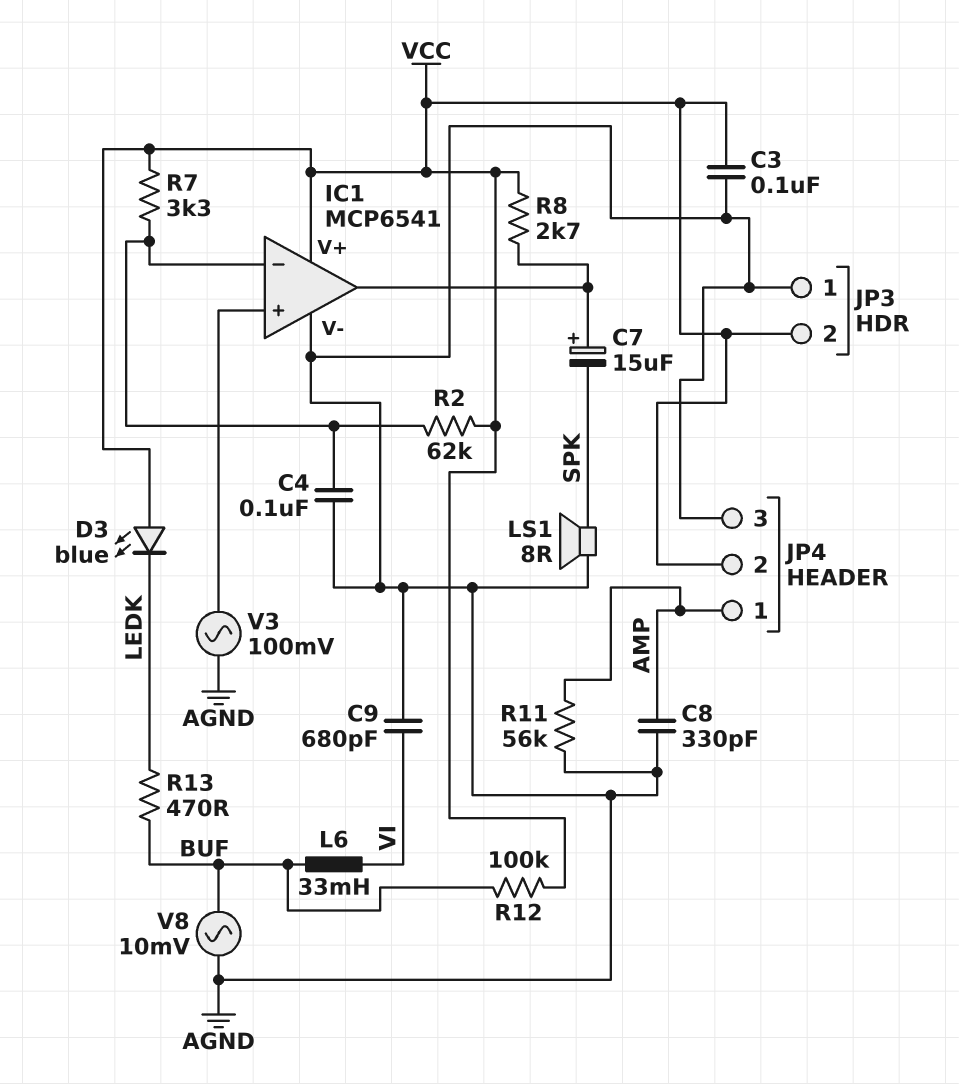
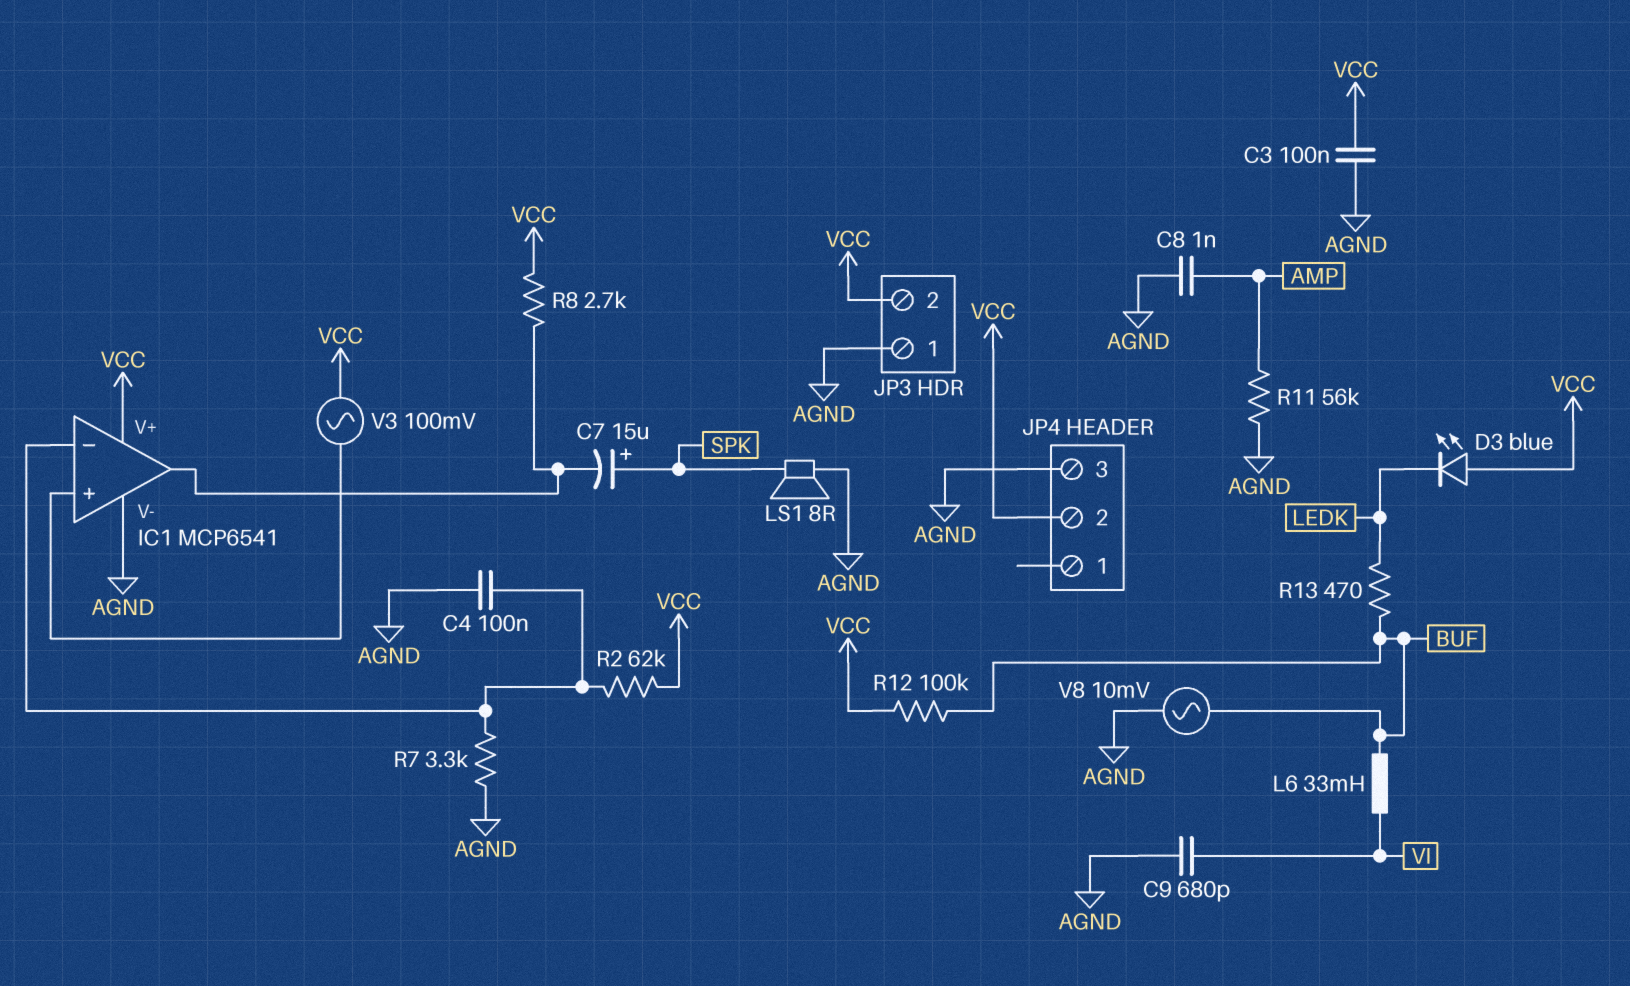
C7: 15uF (plus IC1/out, minus SPK) -> 15uF (plus SPK, minus IC1/out)
C8: 330pF (AGND, AMP) -> 1nF (AGND, AMP)
JP4 pin 1: AMP -> none
R7: 3.3k (IC1/in-, VCC) -> 3.3k (AGND, IC1/in-)
V3: AC 100mV (AGND, IC1/in+) -> AC 100mV (IC1/in+, VCC)

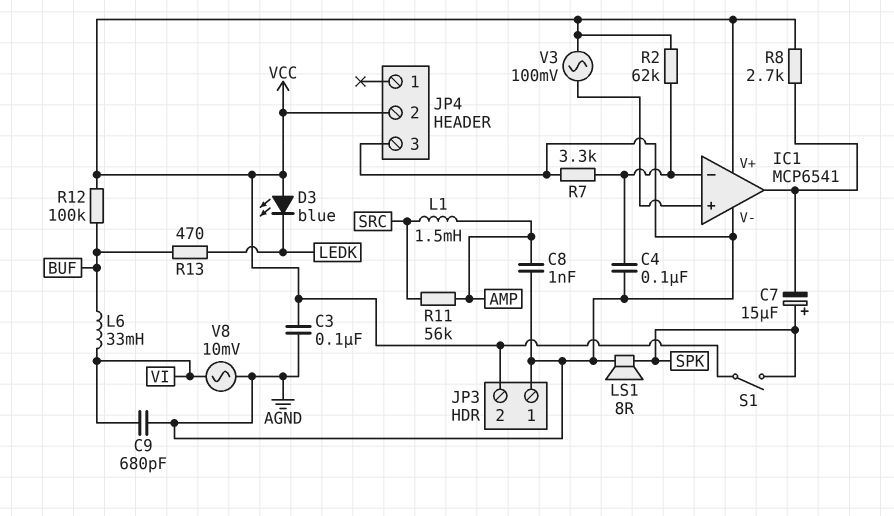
L1: none -> 1.5mH (AMP, SRC)
R11: 56k (AGND, AMP) -> 56k (AMP, SRC)
S1: none -> switch (SPK, VCC)
V8: AC 10mV (AGND, BUF) -> AC 10mV (AGND, VI)

